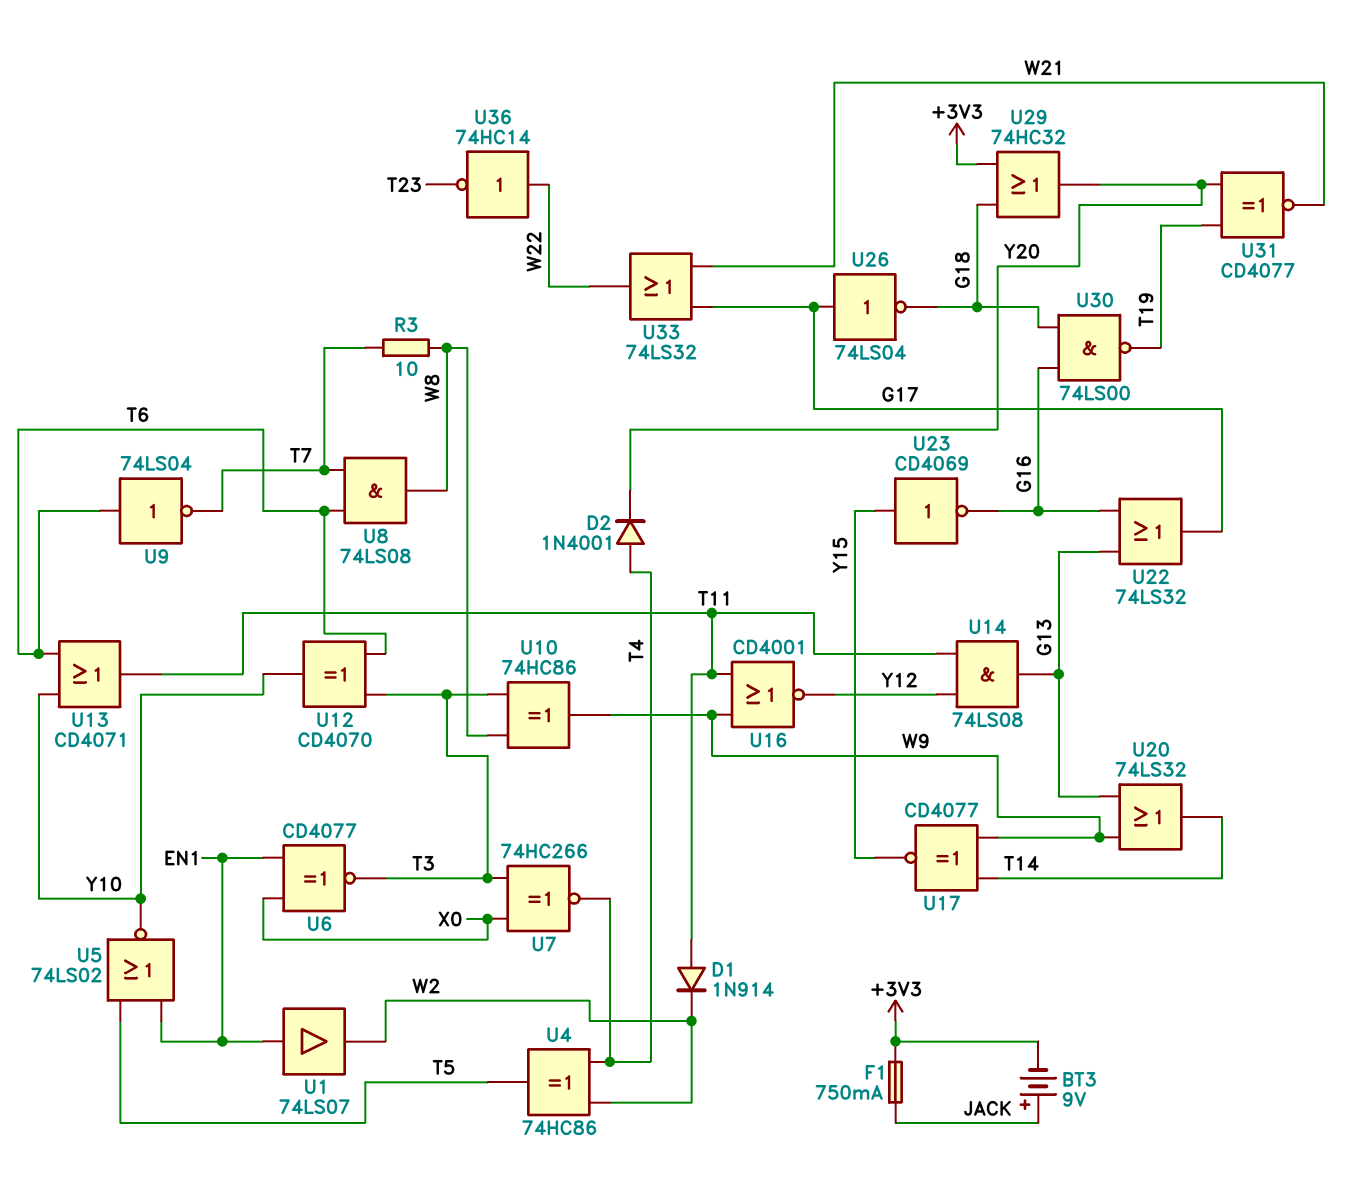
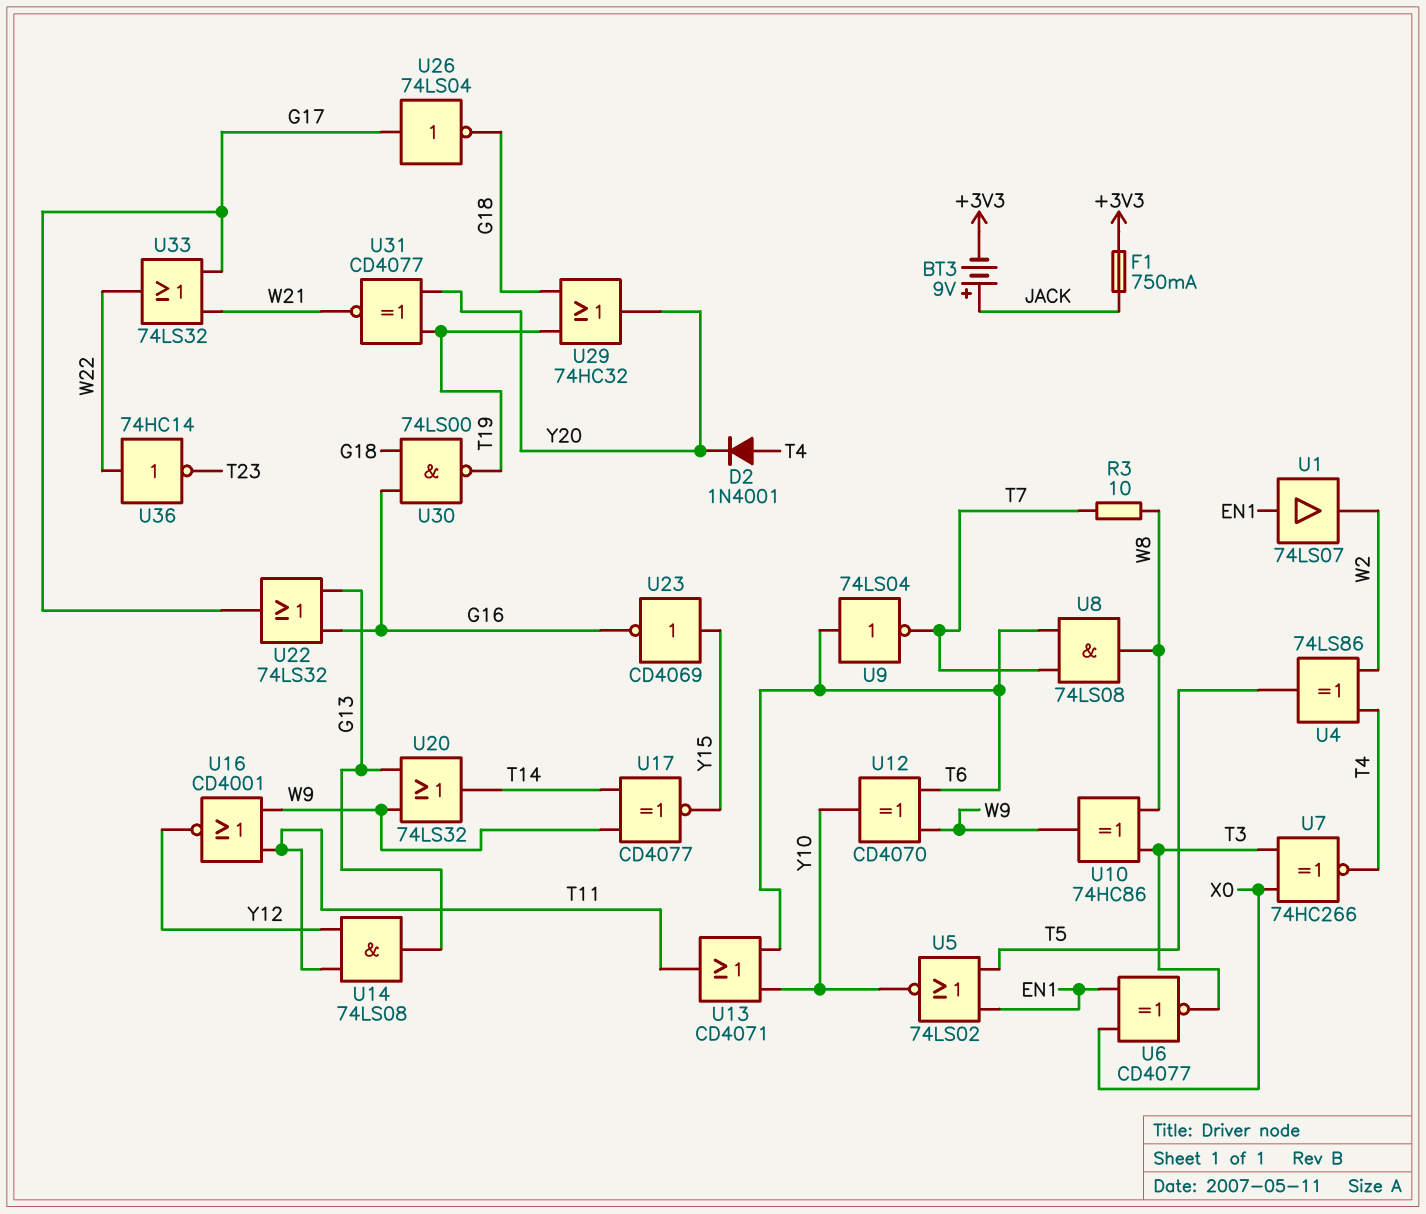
D1: diode 1N914 (A T11, K W2) -> none
U4: XOR 74HC86 (in T4, in W2, out T5) -> XOR 74LS86 (in T4, in W2, out T5)
U12: XOR CD4070 (in T3, in T6, out Y10) -> XOR CD4070 (in T6, in W9, out Y10)
U29: OR 74HC32 (in +3V3, in G18, out Y20) -> OR 74HC32 (in G18, in T19, out Y20)

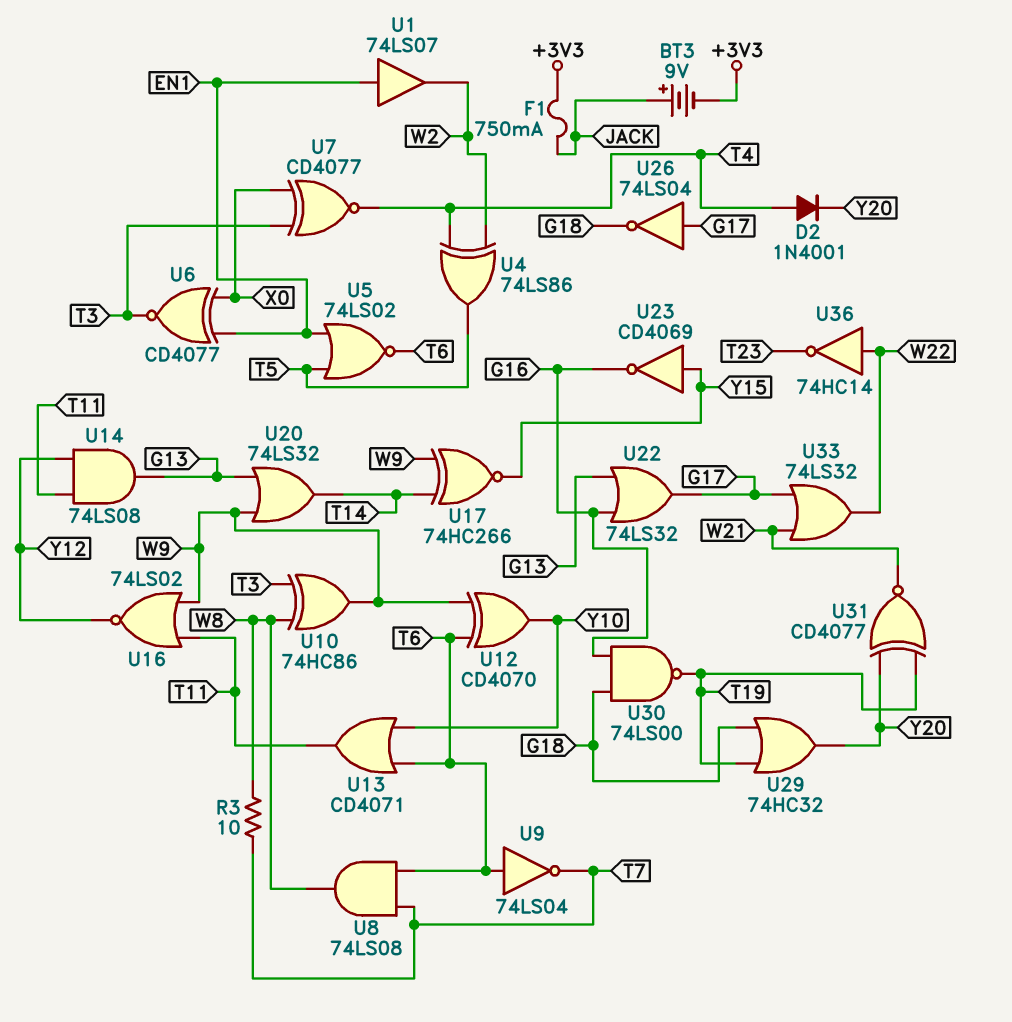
U5: NOR 74LS02 (in EN1, in T5, out Y10) -> NOR 74LS02 (in EN1, in T5, out T6)
U7: XNOR 74HC266 (in T3, in X0, out T4) -> XNOR CD4077 (in T3, in X0, out T4)
U16: NOR CD4001 (in T11, in W9, out Y12) -> NOR 74LS02 (in T11, in W9, out Y12)
U17: XNOR CD4077 (in T14, in W9, out Y15) -> XNOR 74HC266 (in T14, in W9, out Y15)

